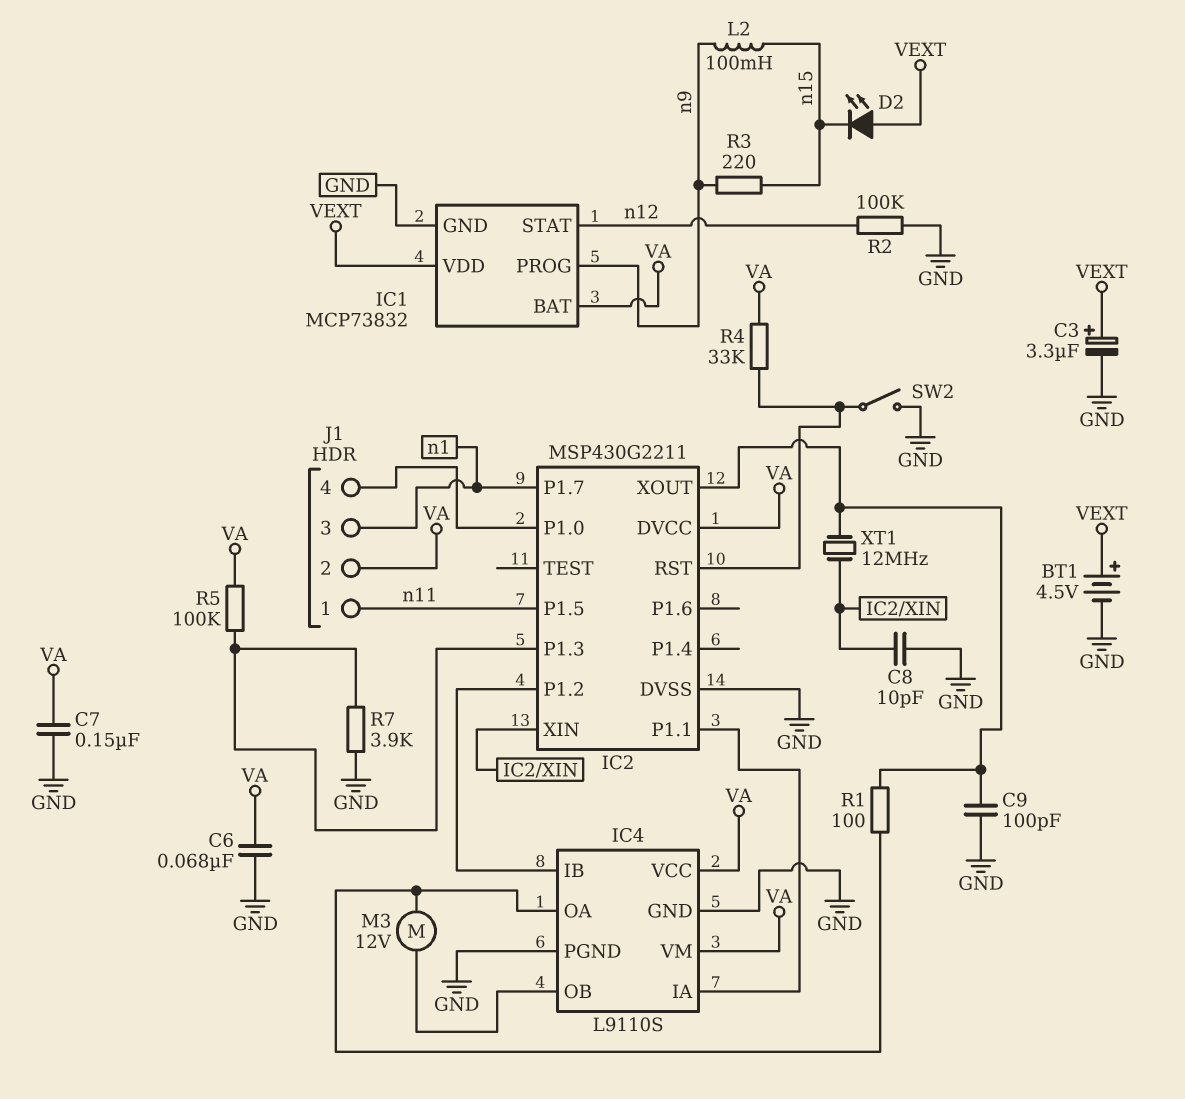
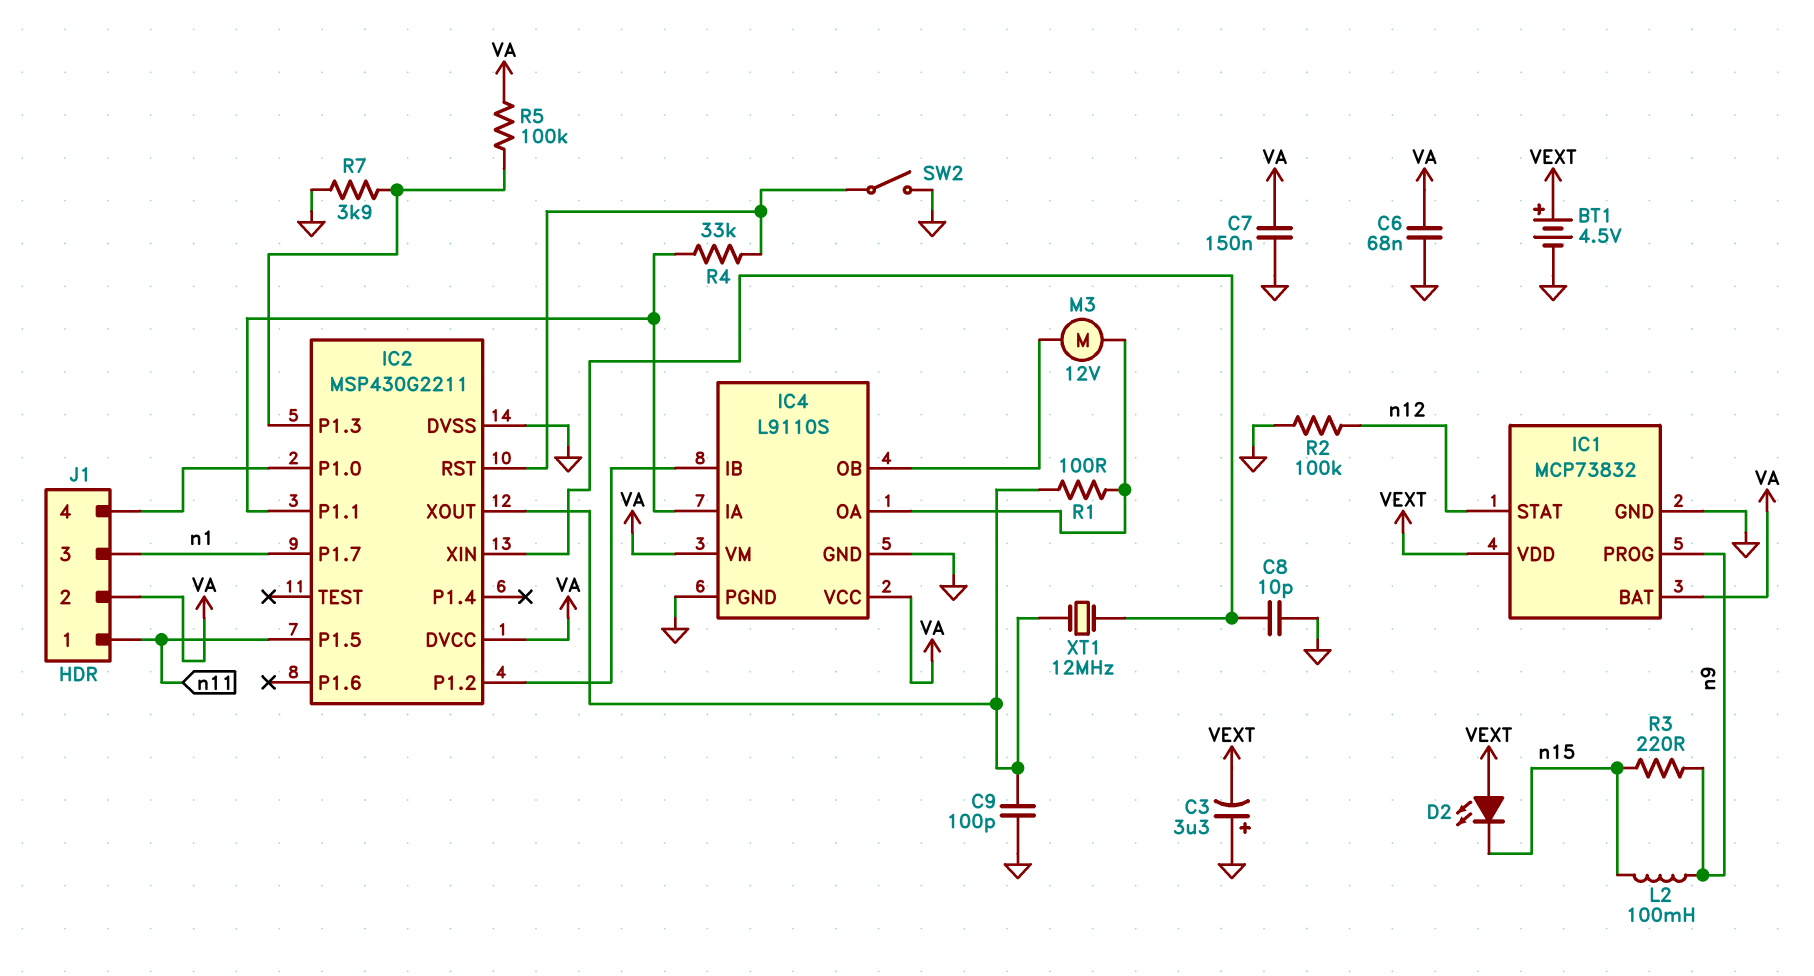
C3: 3.3uF (plus VEXT, minus GND) -> 3.3uF (plus GND, minus VEXT)
R4: 33k (IC2/RST, VA) -> 33k (IC2/P1.1, IC2/RST)

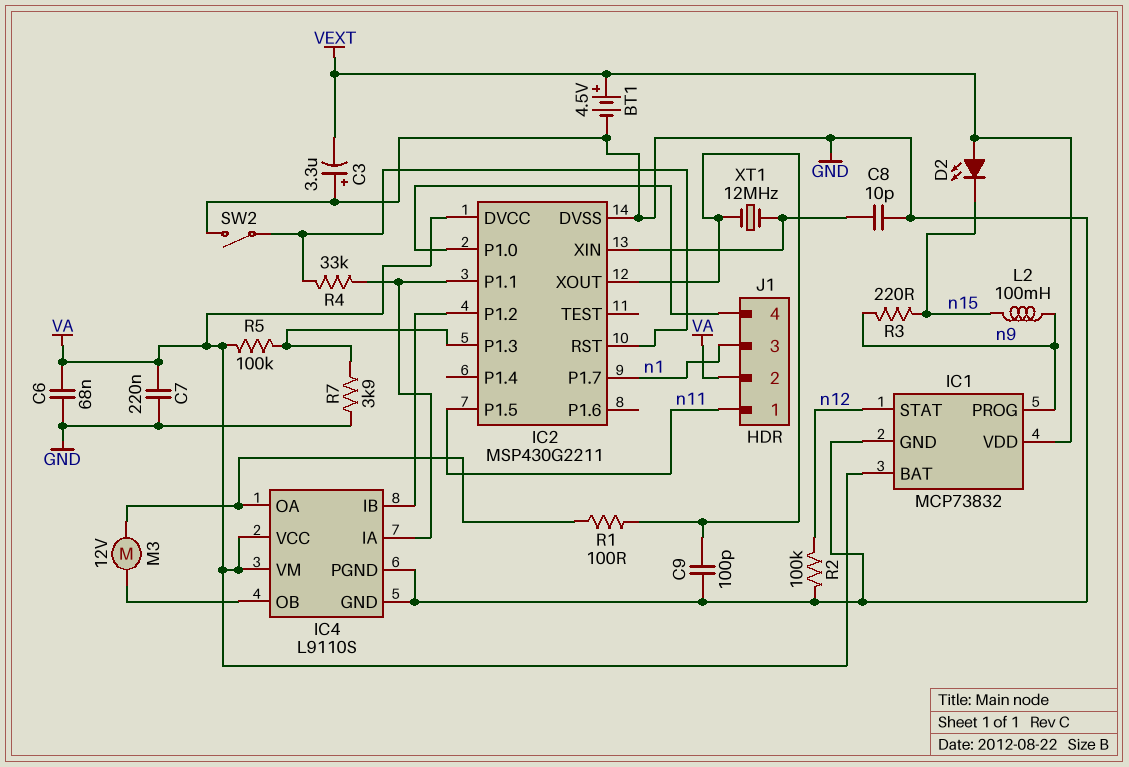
C7: 150nF (GND, VA) -> 220nF (GND, VA)

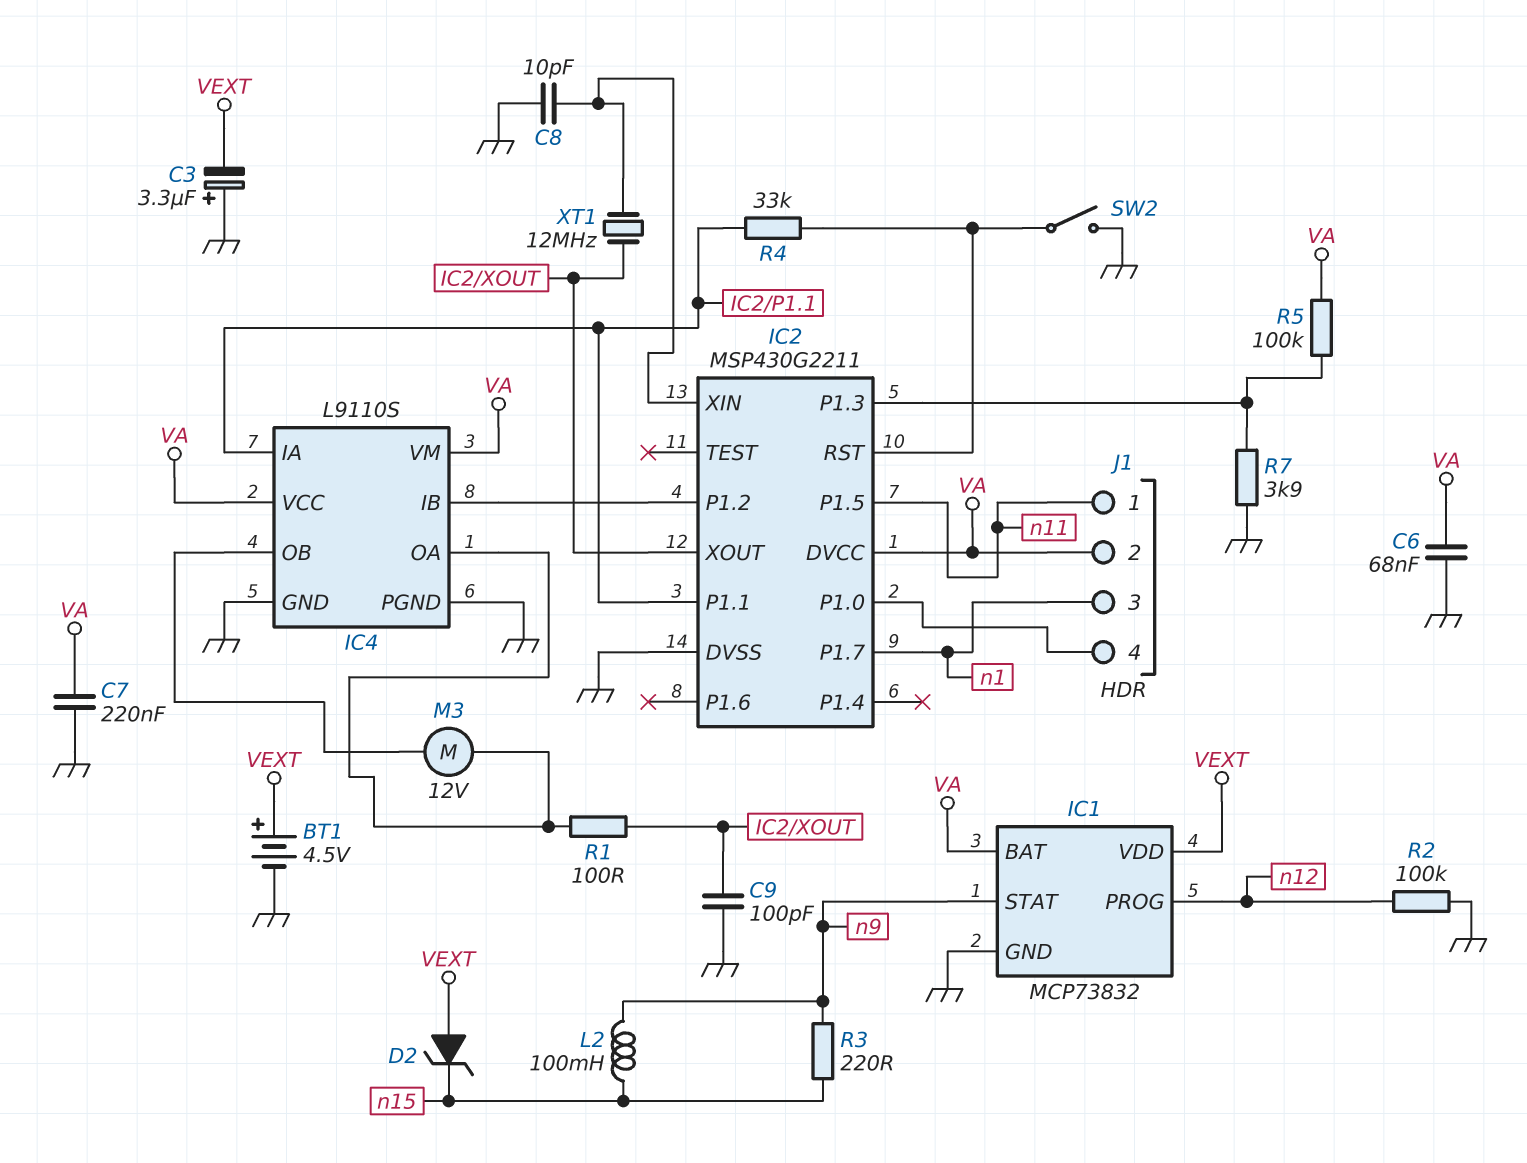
D2: LED (A VEXT, K n15) -> zener (A VEXT, K n15)
IC1 pin PROG: n9 -> n12
IC1 pin STAT: n12 -> n9

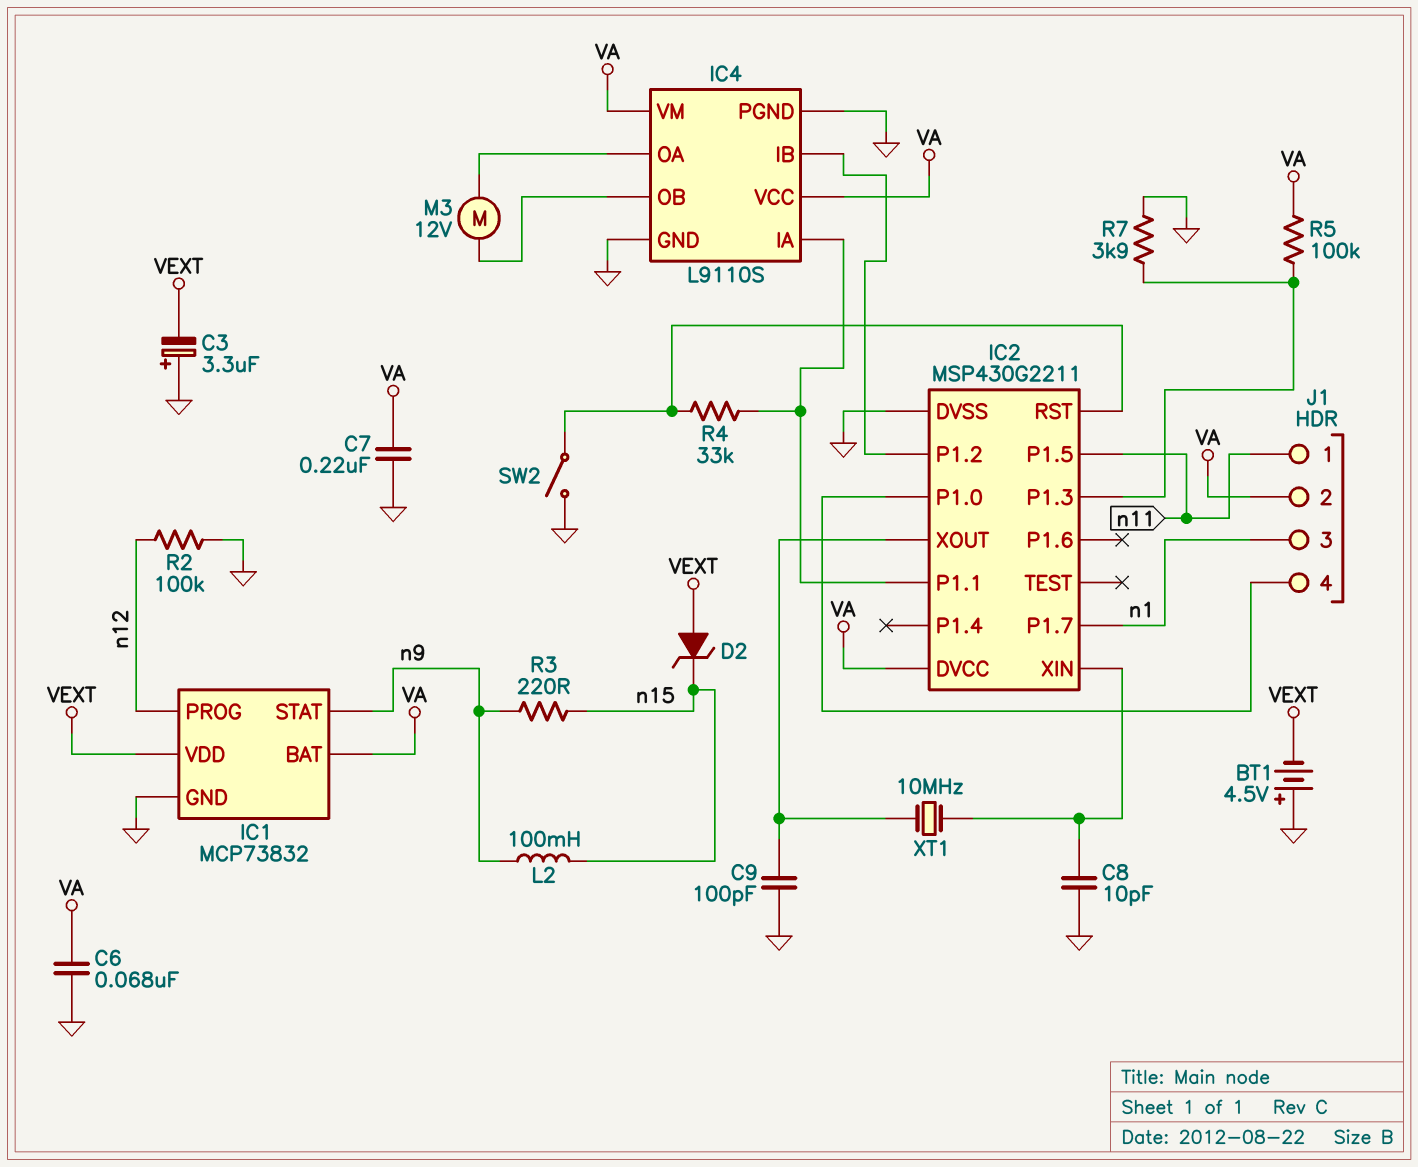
BT1: 4.5V (plus VEXT, minus GND) -> 4.5V (plus GND, minus VEXT)
R1: 100 (IC2/XOUT, IC4/OA) -> none
XT1: 12MHz (IC2/XIN, IC2/XOUT) -> 10MHz (IC2/XIN, IC2/XOUT)

